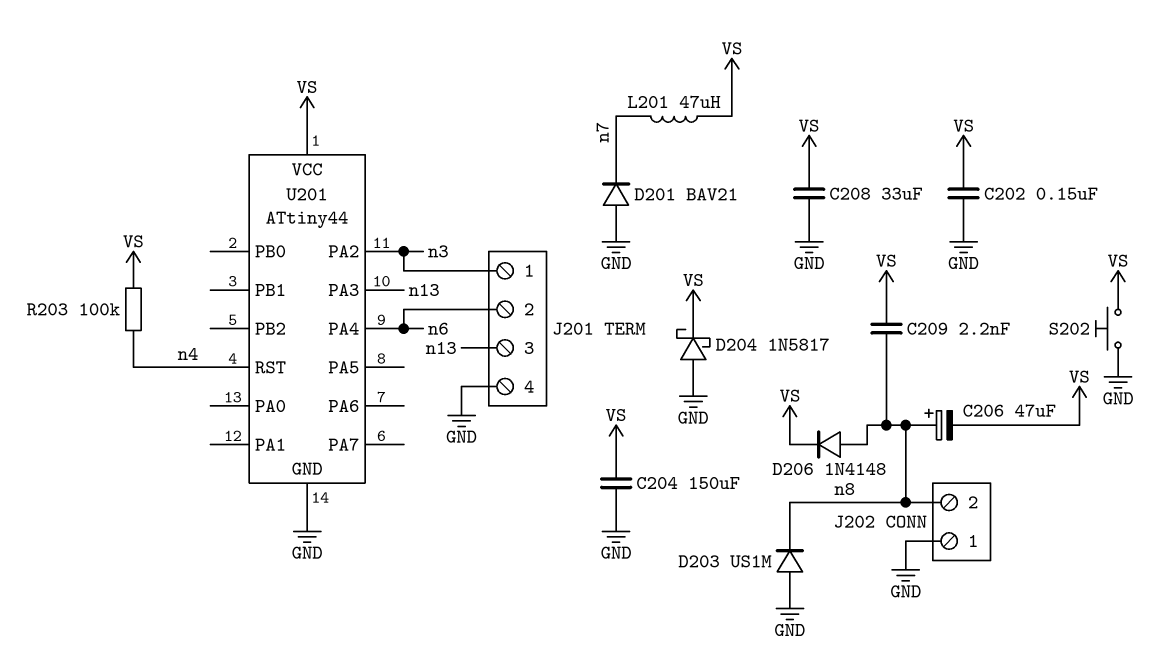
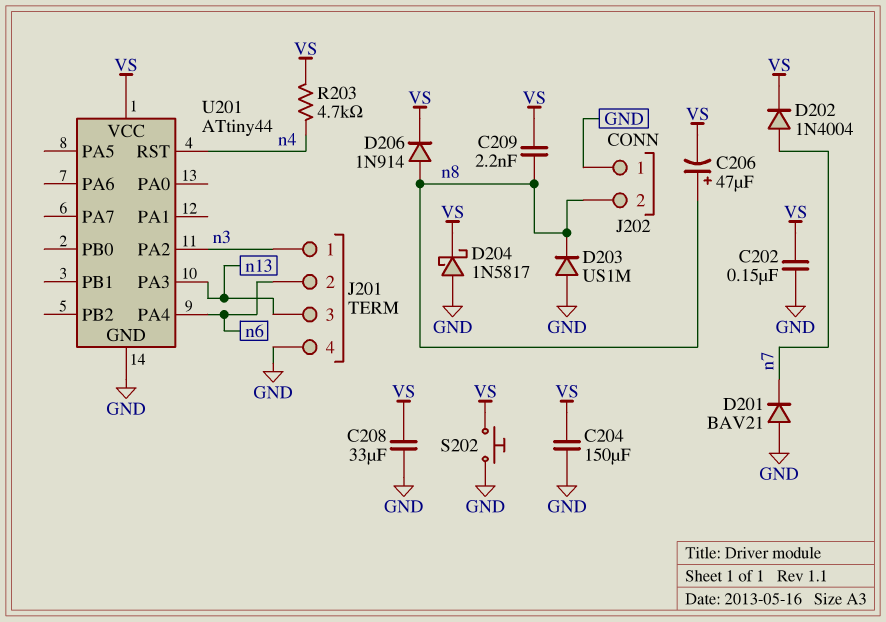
D202: none -> diode 1N4004 (A n7, K VS)
D206: diode 1N4148 (A n8, K VS) -> diode 1N914 (A n8, K VS)
L201: 47uH (VS, n7) -> none
R203: 100k (VS, n4) -> 4.7k (VS, n4)

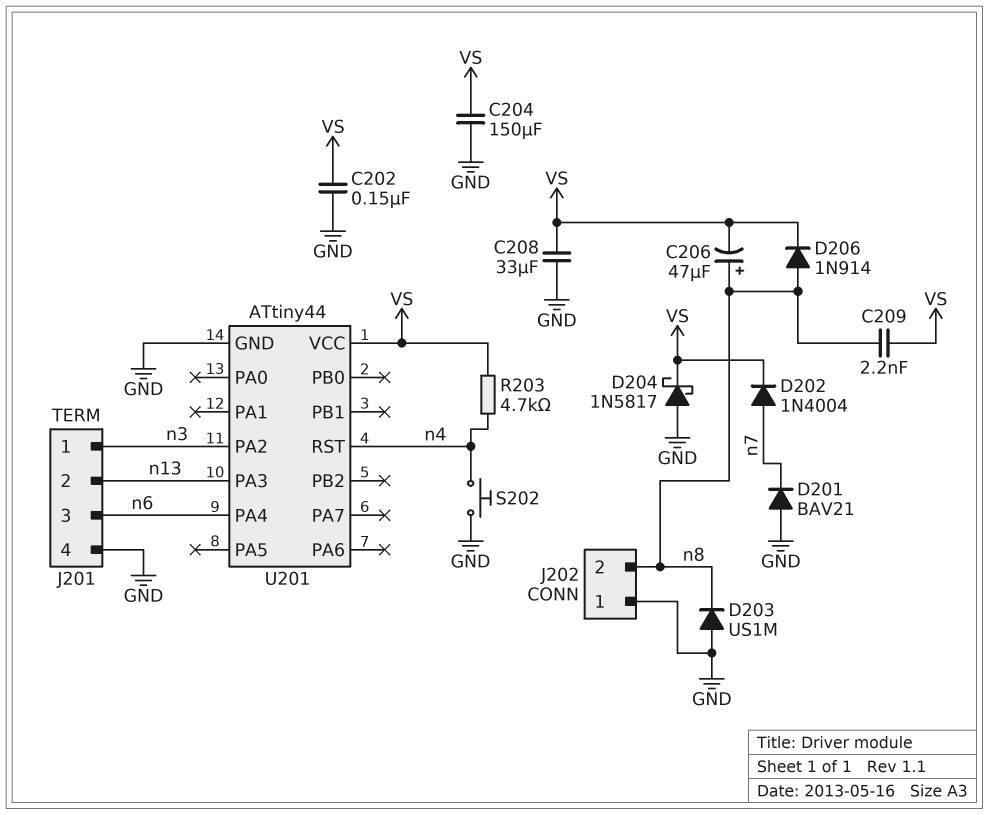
J201 pin 2: n6 -> n13
J201 pin 3: n13 -> n6
S202: button (GND, VS) -> button (GND, n4)

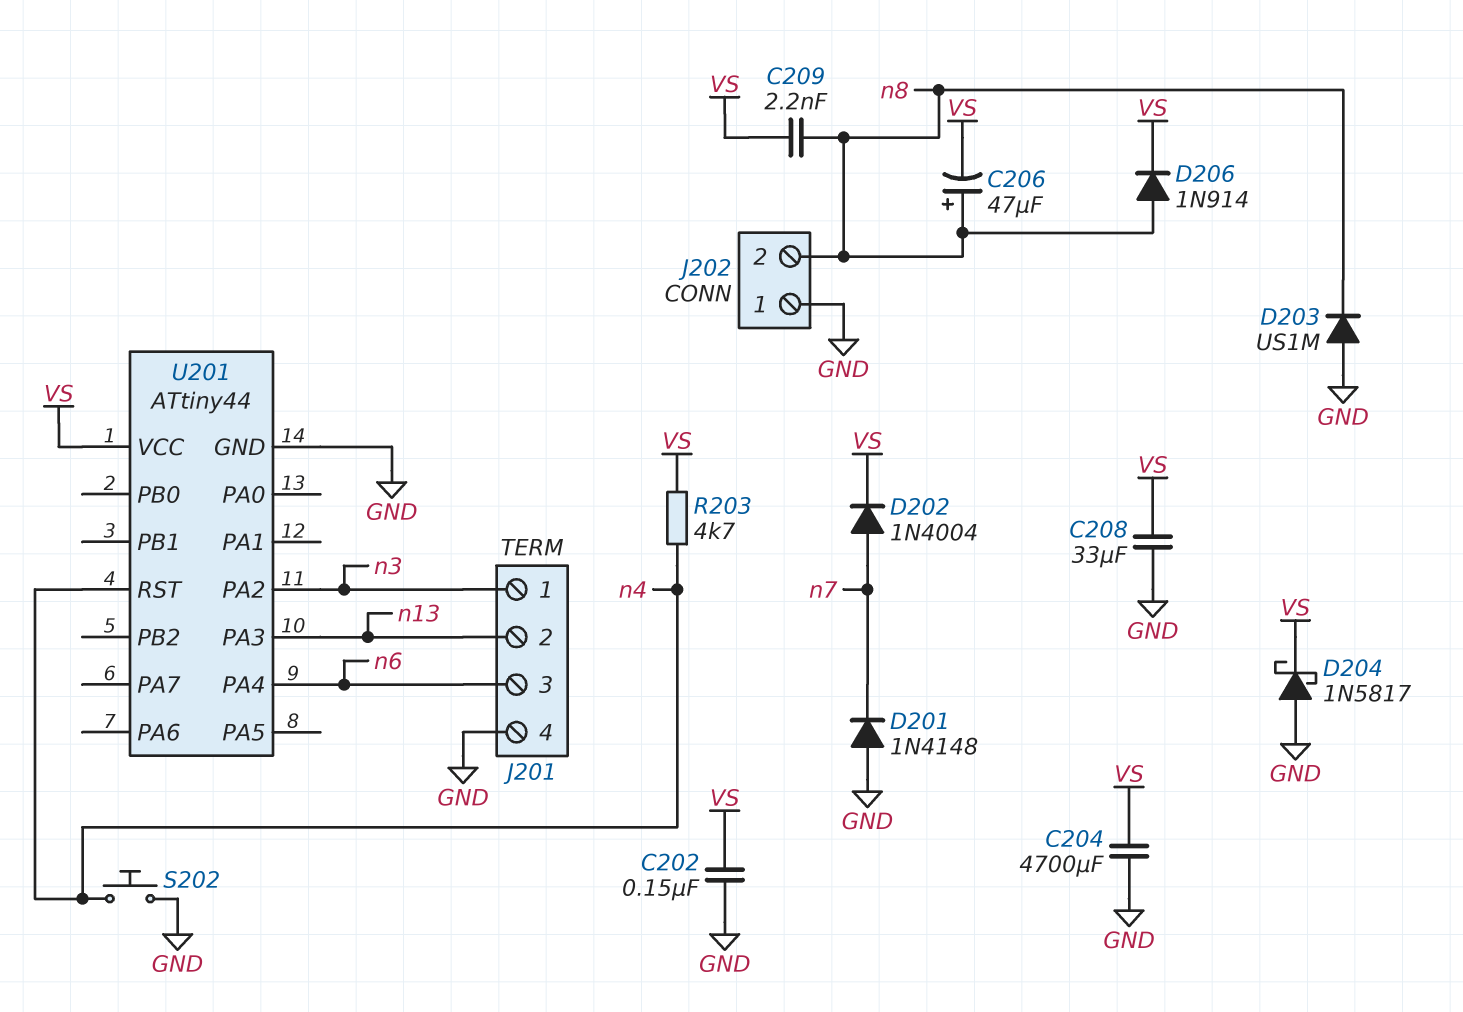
C204: 150uF (GND, VS) -> 4700uF (GND, VS)
D201: diode BAV21 (A GND, K n7) -> diode 1N4148 (A GND, K n7)

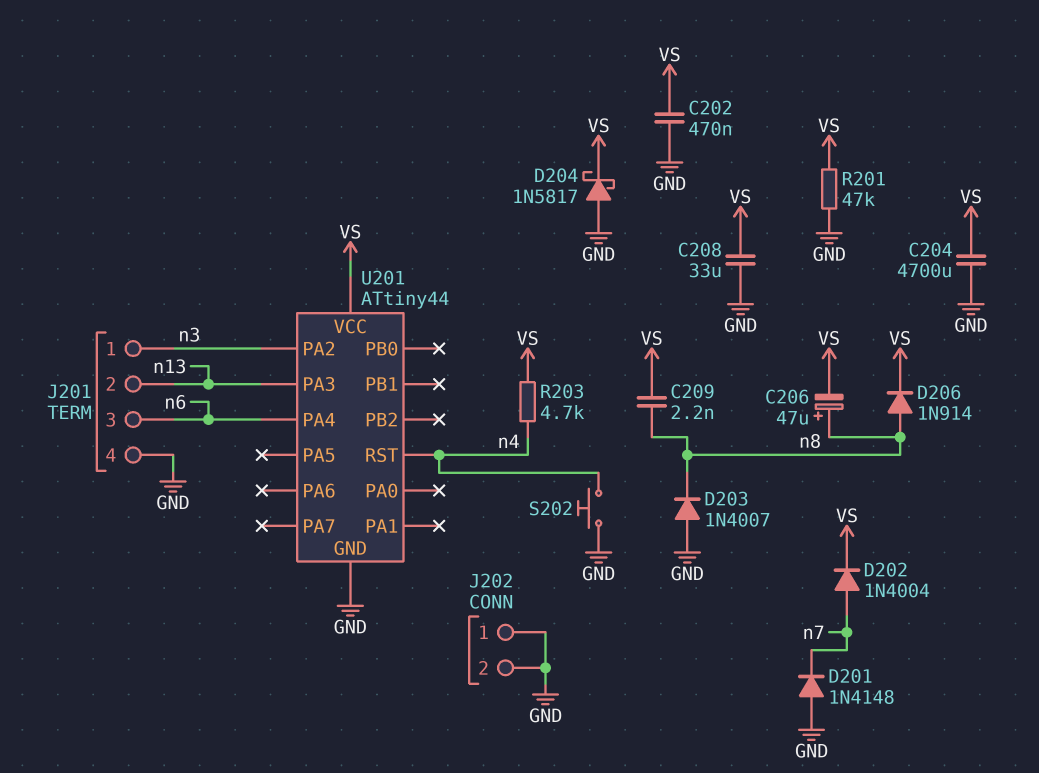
C202: 150nF (GND, VS) -> 470nF (GND, VS)
D203: diode US1M (A GND, K n8) -> diode 1N4007 (A GND, K n8)
J202 pin 2: n8 -> GND
R201: none -> 47k (GND, VS)

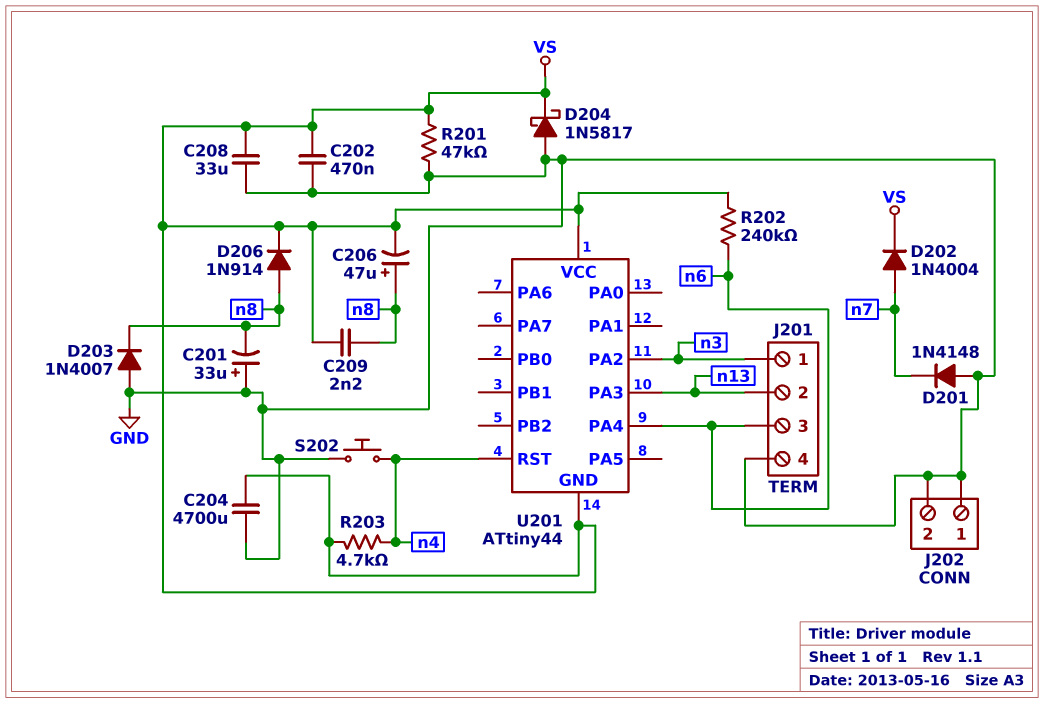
C201: none -> 33uF (plus GND, minus n8)
R202: none -> 240k (VS, n6)
U201 pin GND: GND -> VS

